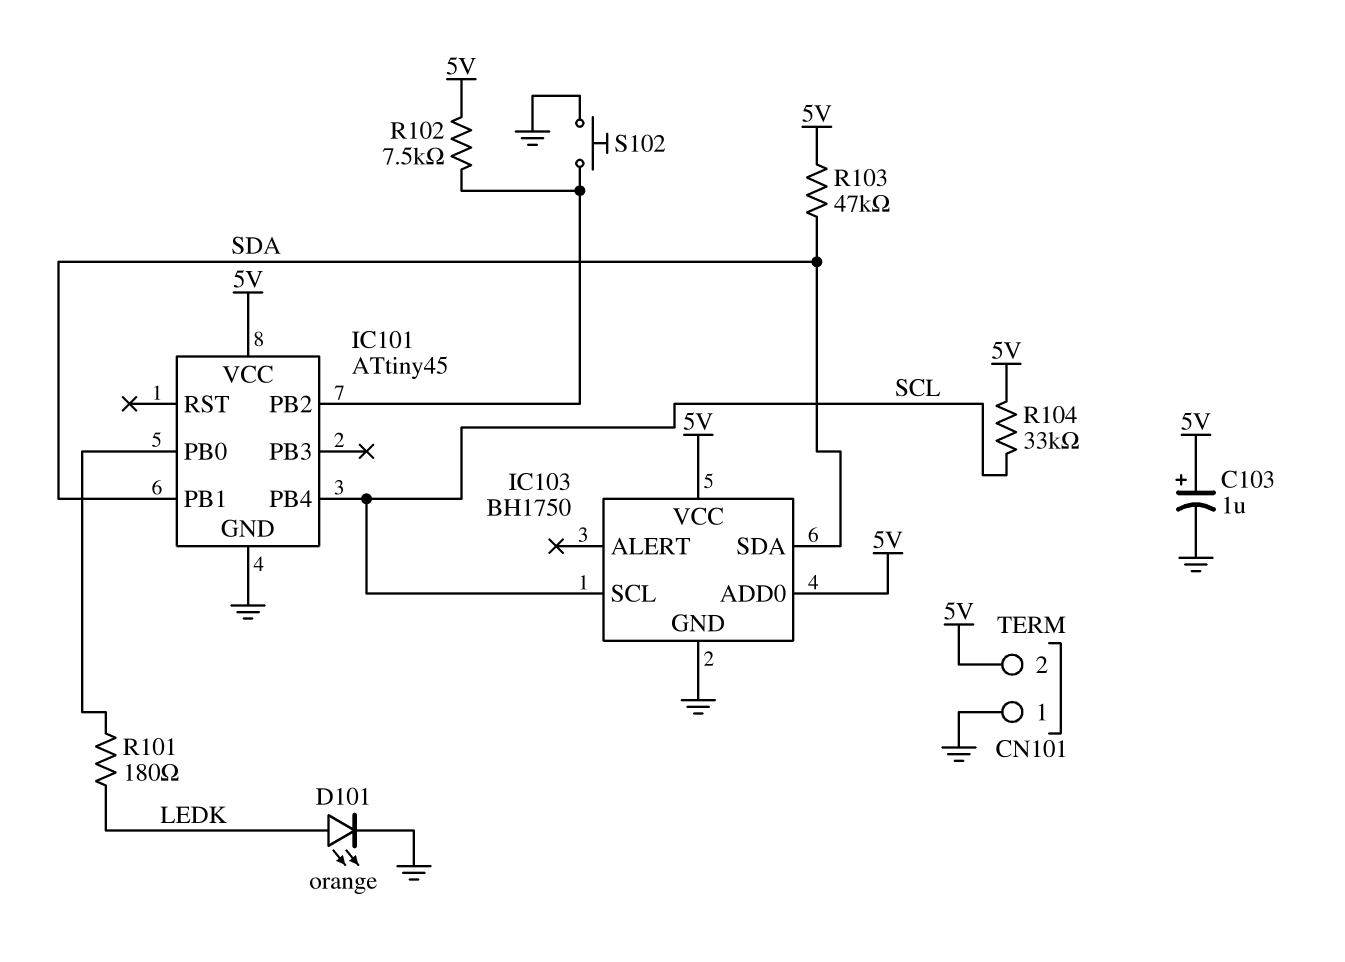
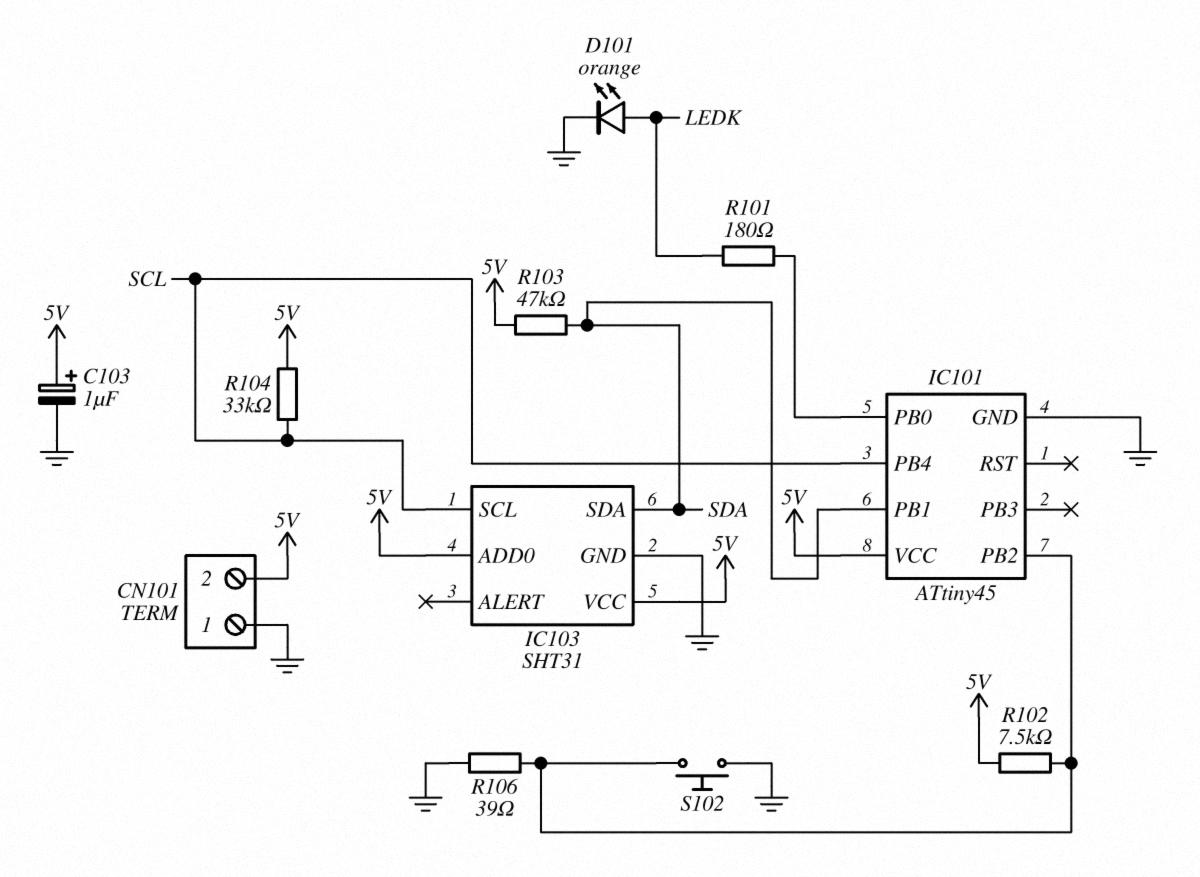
IC103: BH1750 -> SHT31
R106: none -> 39 (GND, IC101/PB2)

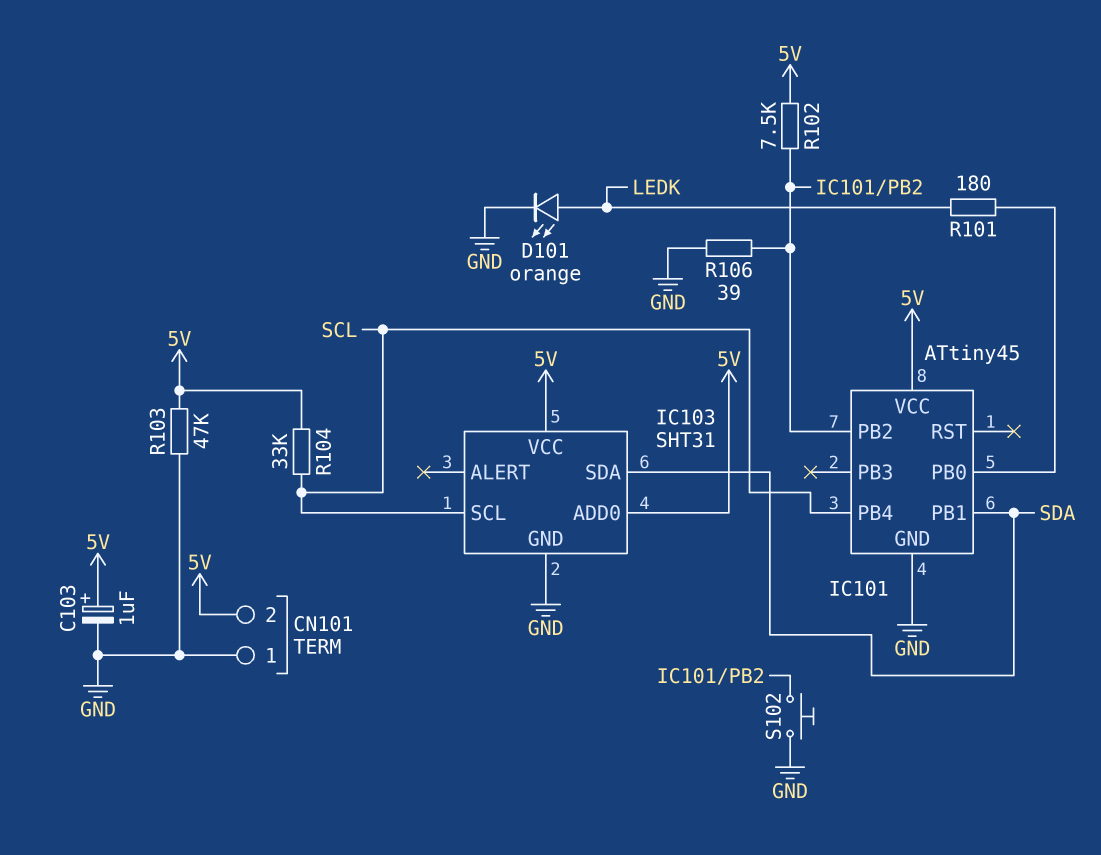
R103: 47k (5V, SDA) -> 47k (5V, GND)

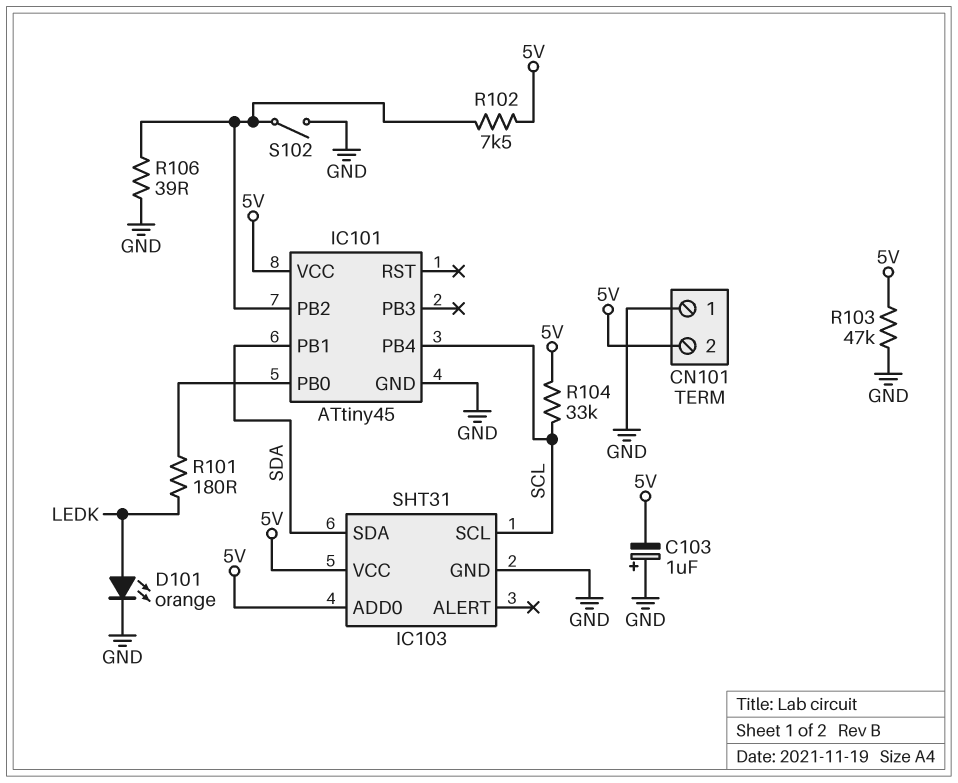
C103: 1uF (plus 5V, minus GND) -> 1uF (plus GND, minus 5V)
S102: button (GND, IC101/PB2) -> switch (GND, IC101/PB2)

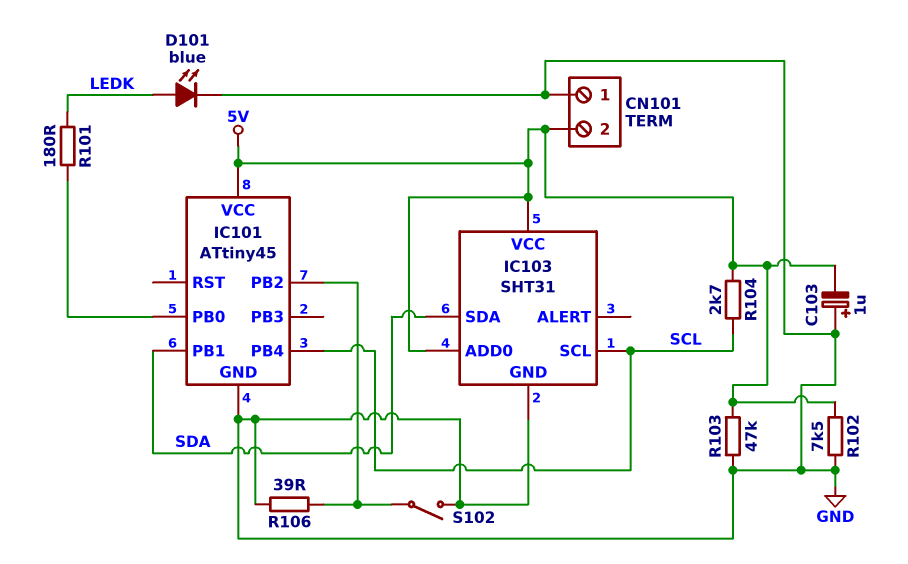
D101: LED orange (A LEDK, K GND) -> LED blue (A LEDK, K GND)
R102: 7.5k (5V, IC101/PB2) -> 7.5k (5V, GND)
R104: 33k (5V, SCL) -> 2.7k (5V, SCL)

